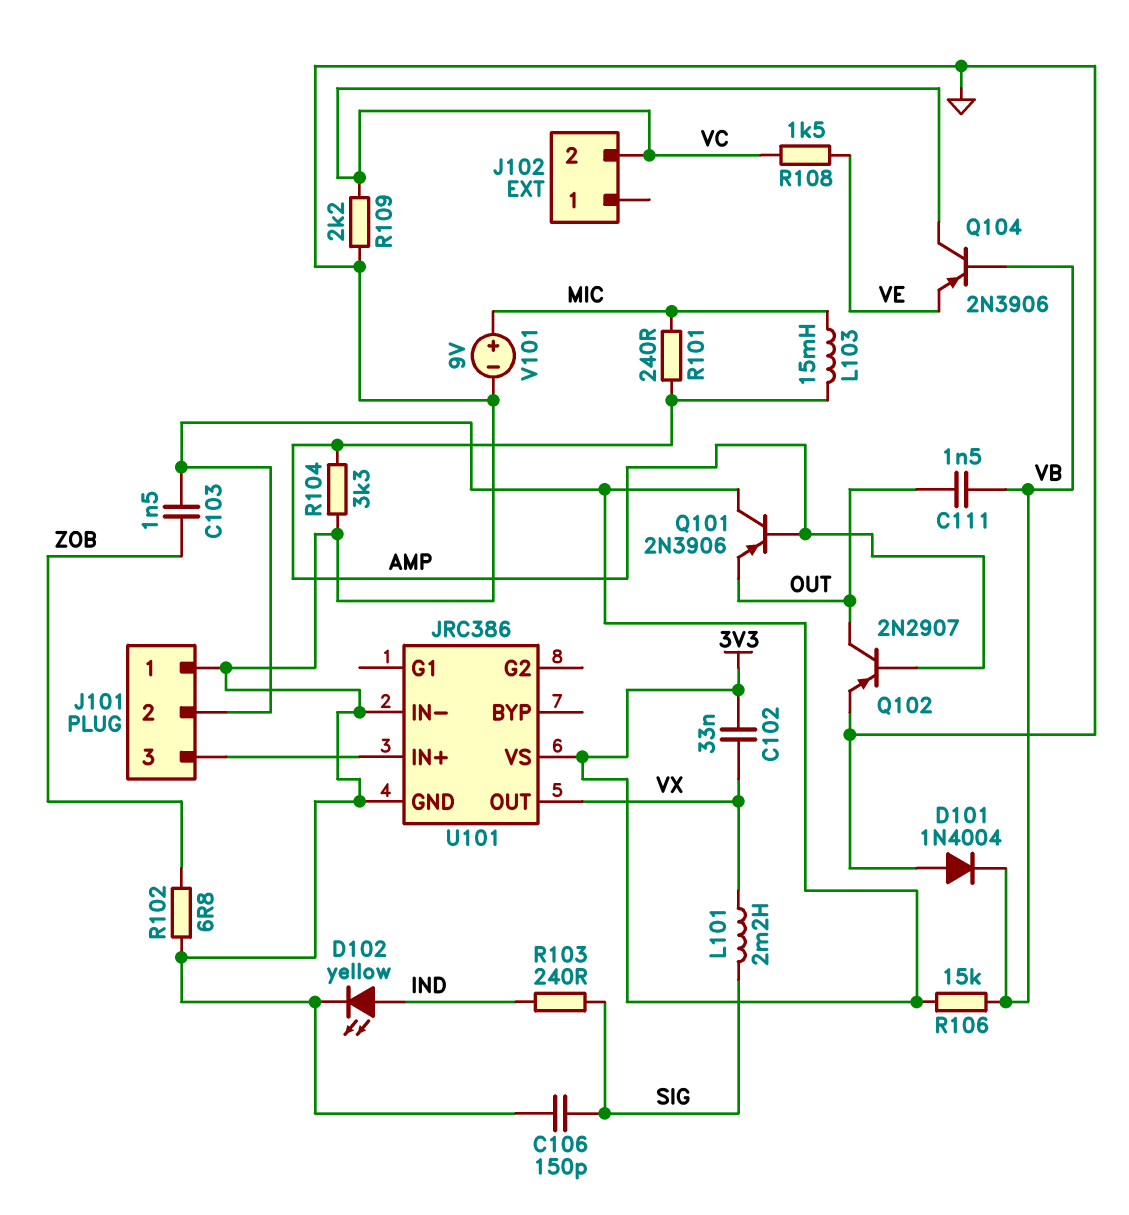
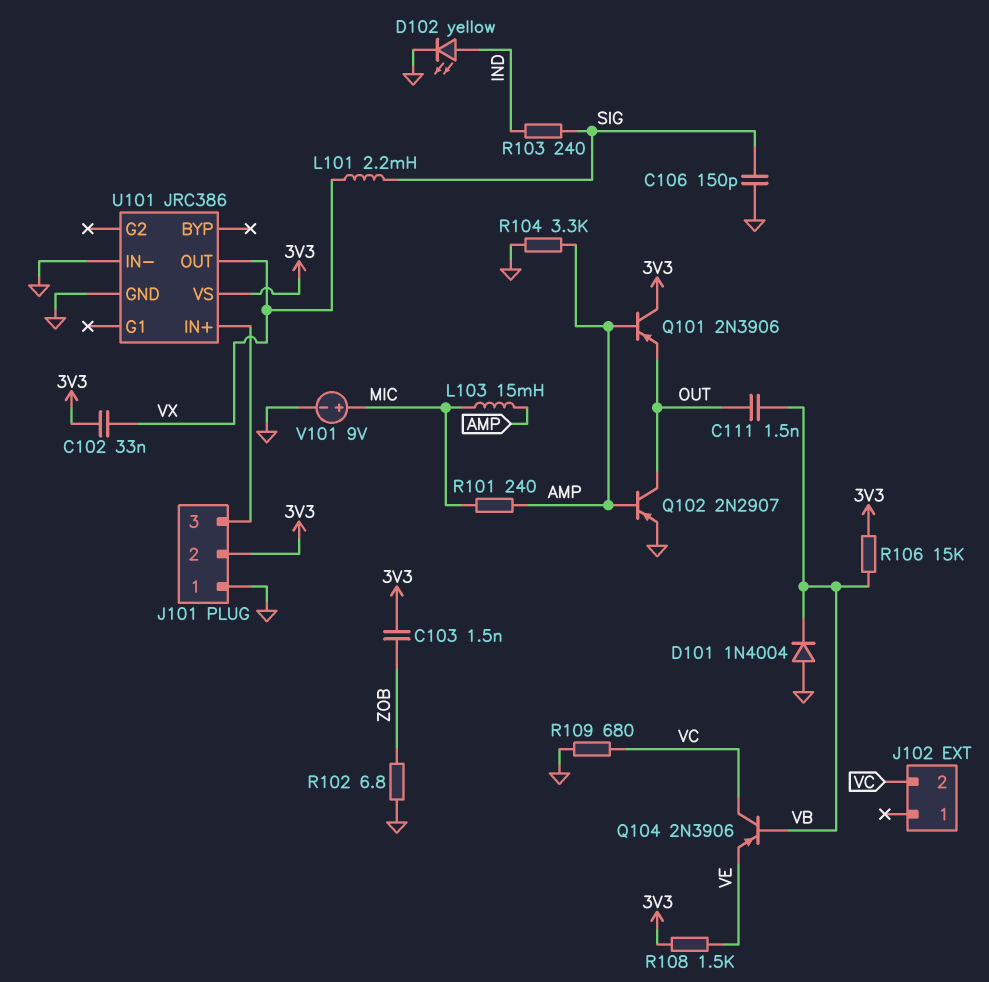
R108: 1.5k (VC, VE) -> 1.5k (3V3, VE)
R109: 2.2k (GND, VC) -> 680 (GND, VC)

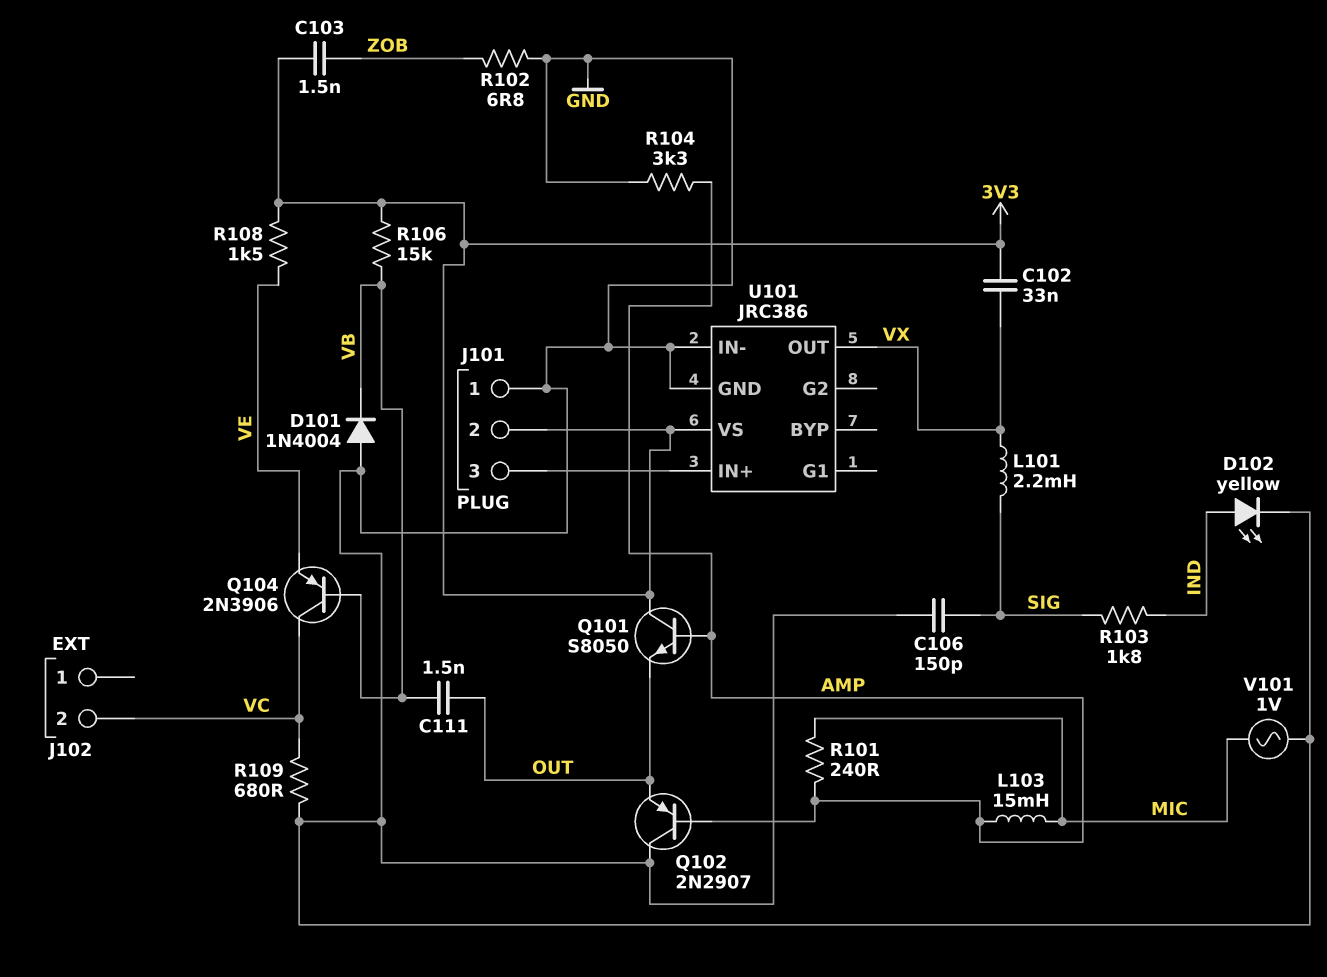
Q101: PNP 2N3906 (B AMP, C 3V3, E OUT) -> NPN S8050 (B AMP, C 3V3, E OUT)
Q102: PNP 2N2907 (B AMP, C OUT, E GND) -> PNP 2N2907 (B AMP, C GND, E OUT)
R103: 240 (IND, SIG) -> 1.8k (IND, SIG)
V101: 9V (plus MIC, minus GND) -> AC 1V (GND, MIC)

